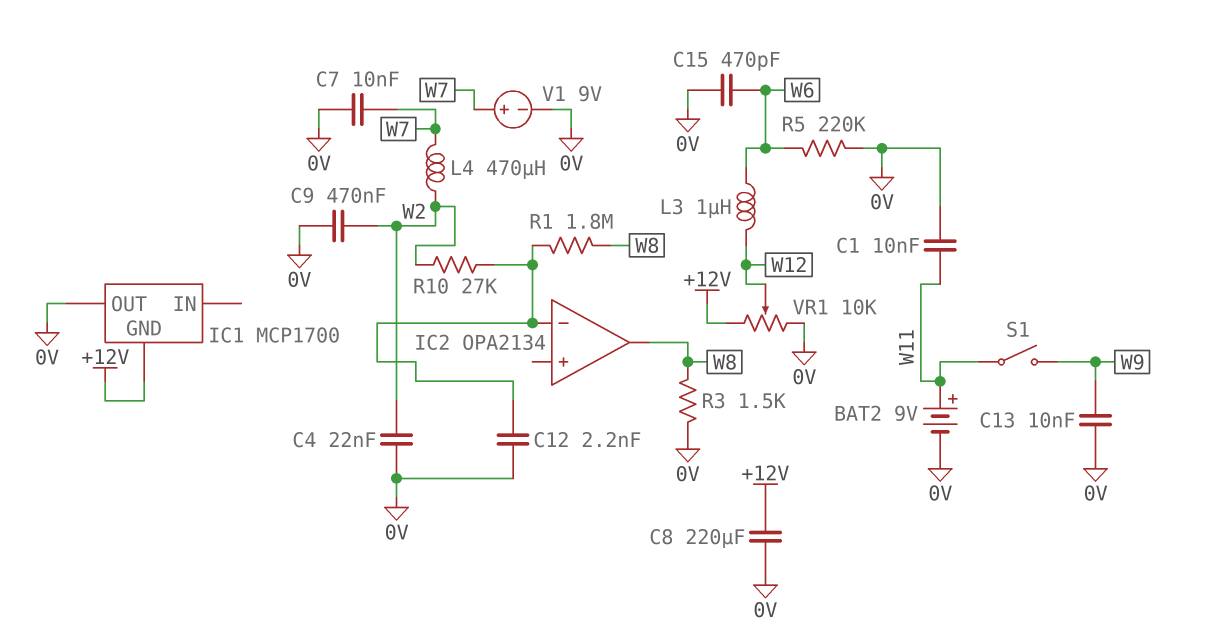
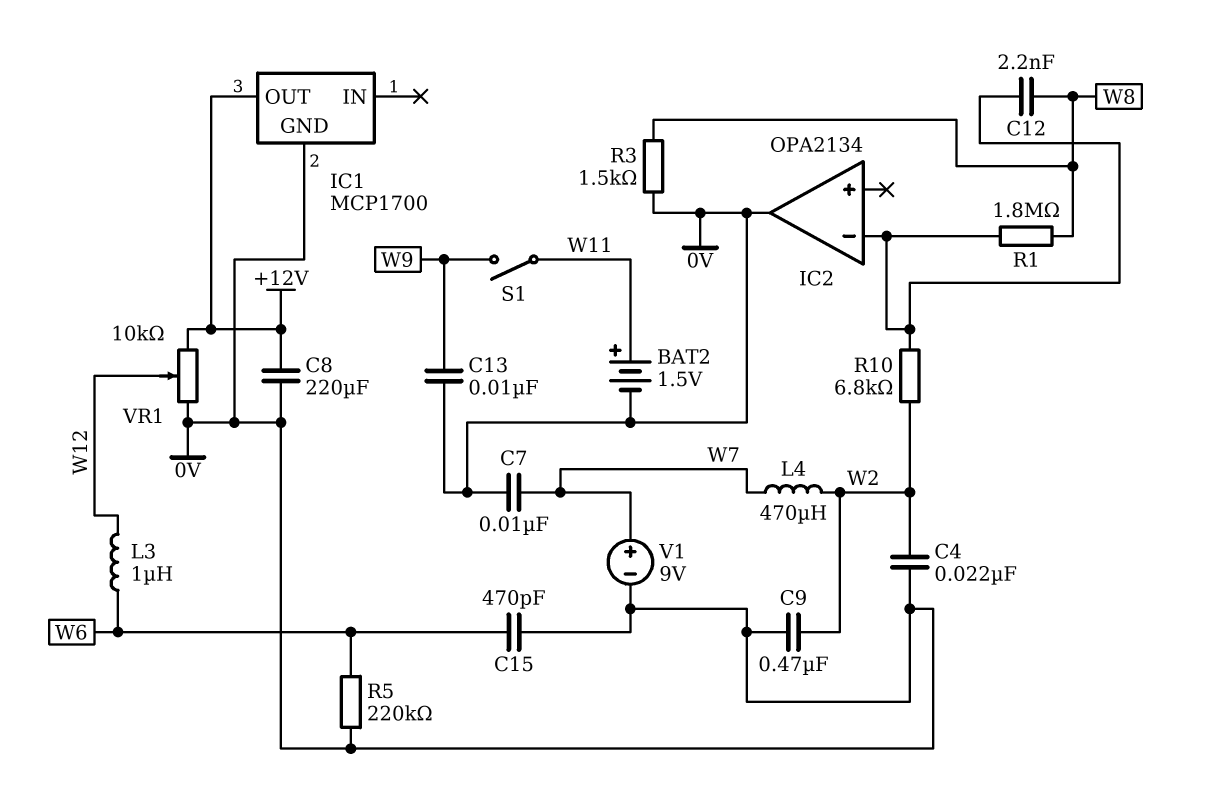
BAT2: 9V (plus W11, minus 0V) -> 1.5V (plus W11, minus 0V)
C1: 10nF (0V, W11) -> none
C12: 2.2nF (0V, IC2/in-) -> 2.2nF (IC2/in-, W8)
IC1 pin GND: +12V -> 0V
IC1 pin OUT: 0V -> +12V
IC2 pin out: W8 -> 0V
R10: 27k (IC2/in-, W2) -> 6.8k (IC2/in-, W2)

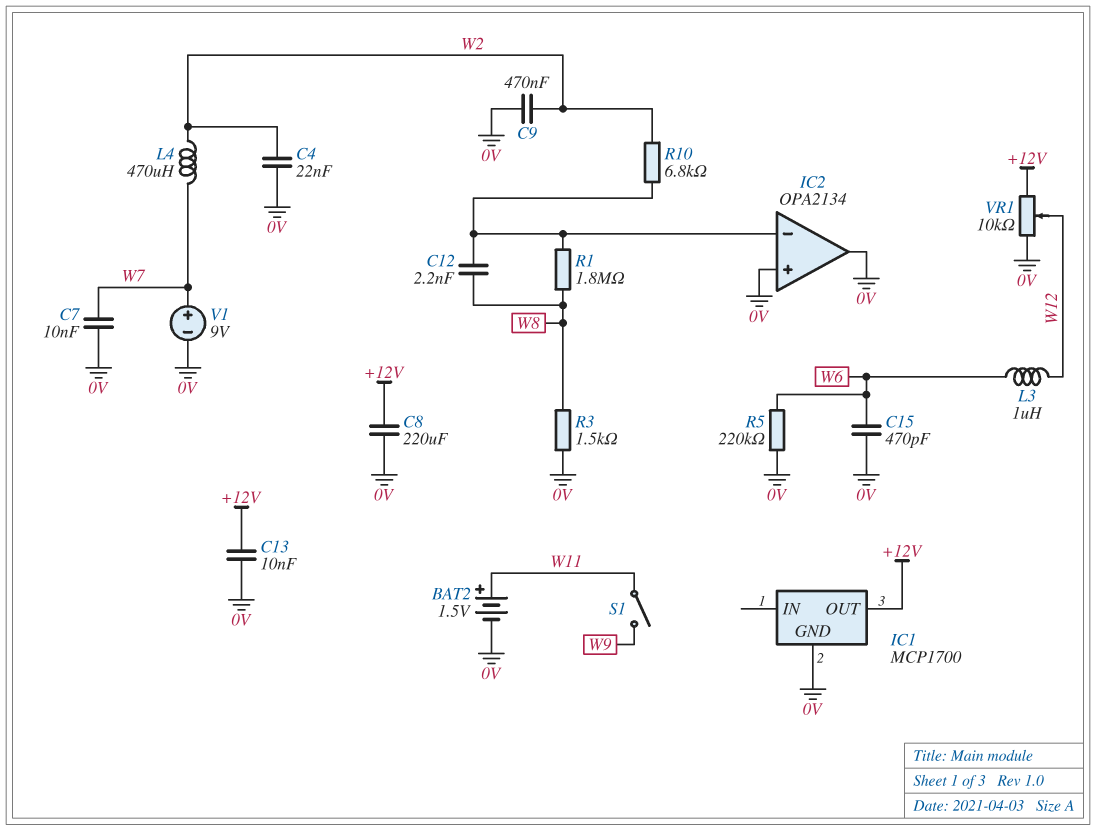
C13: 10nF (0V, W9) -> 10nF (+12V, 0V)
IC2 pin in+: none -> 0V

